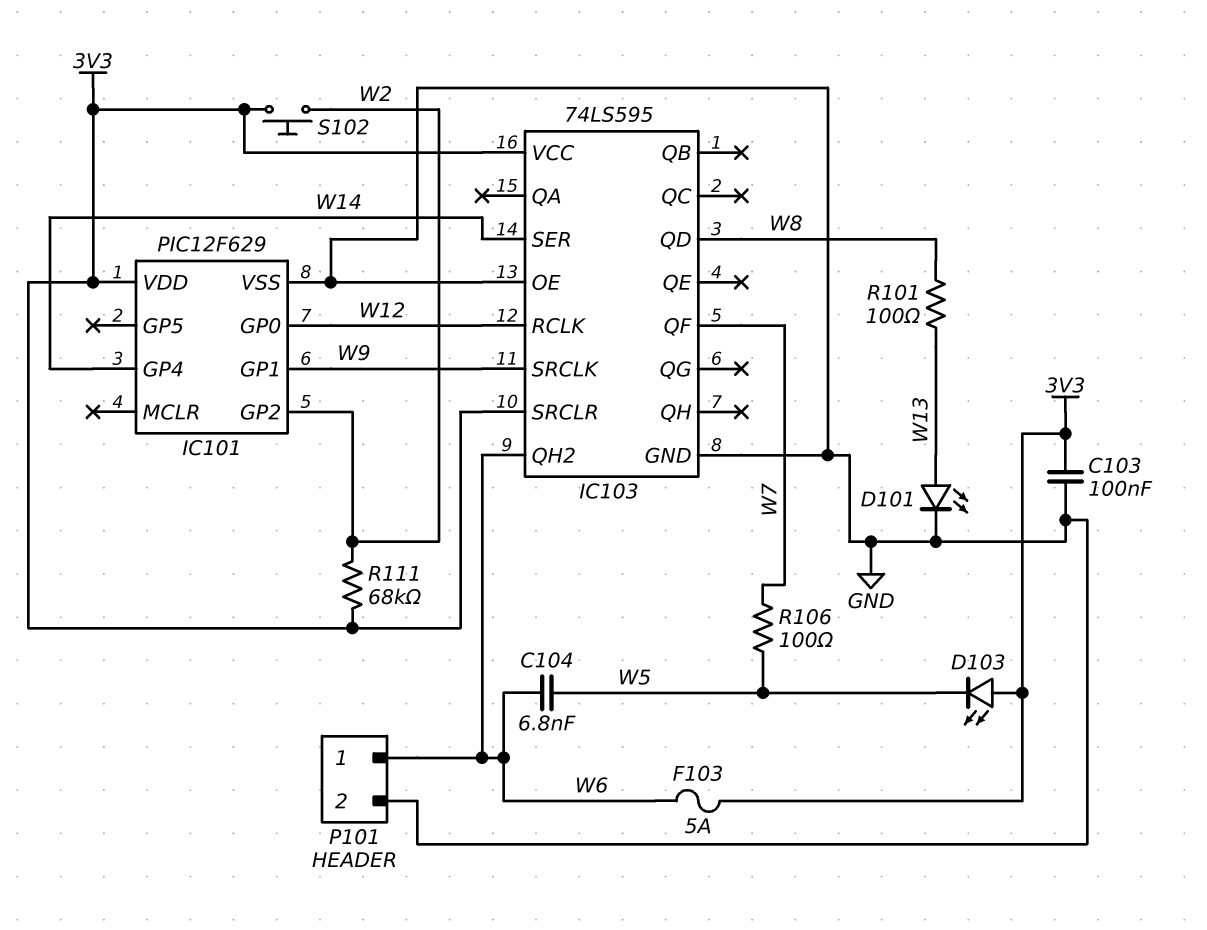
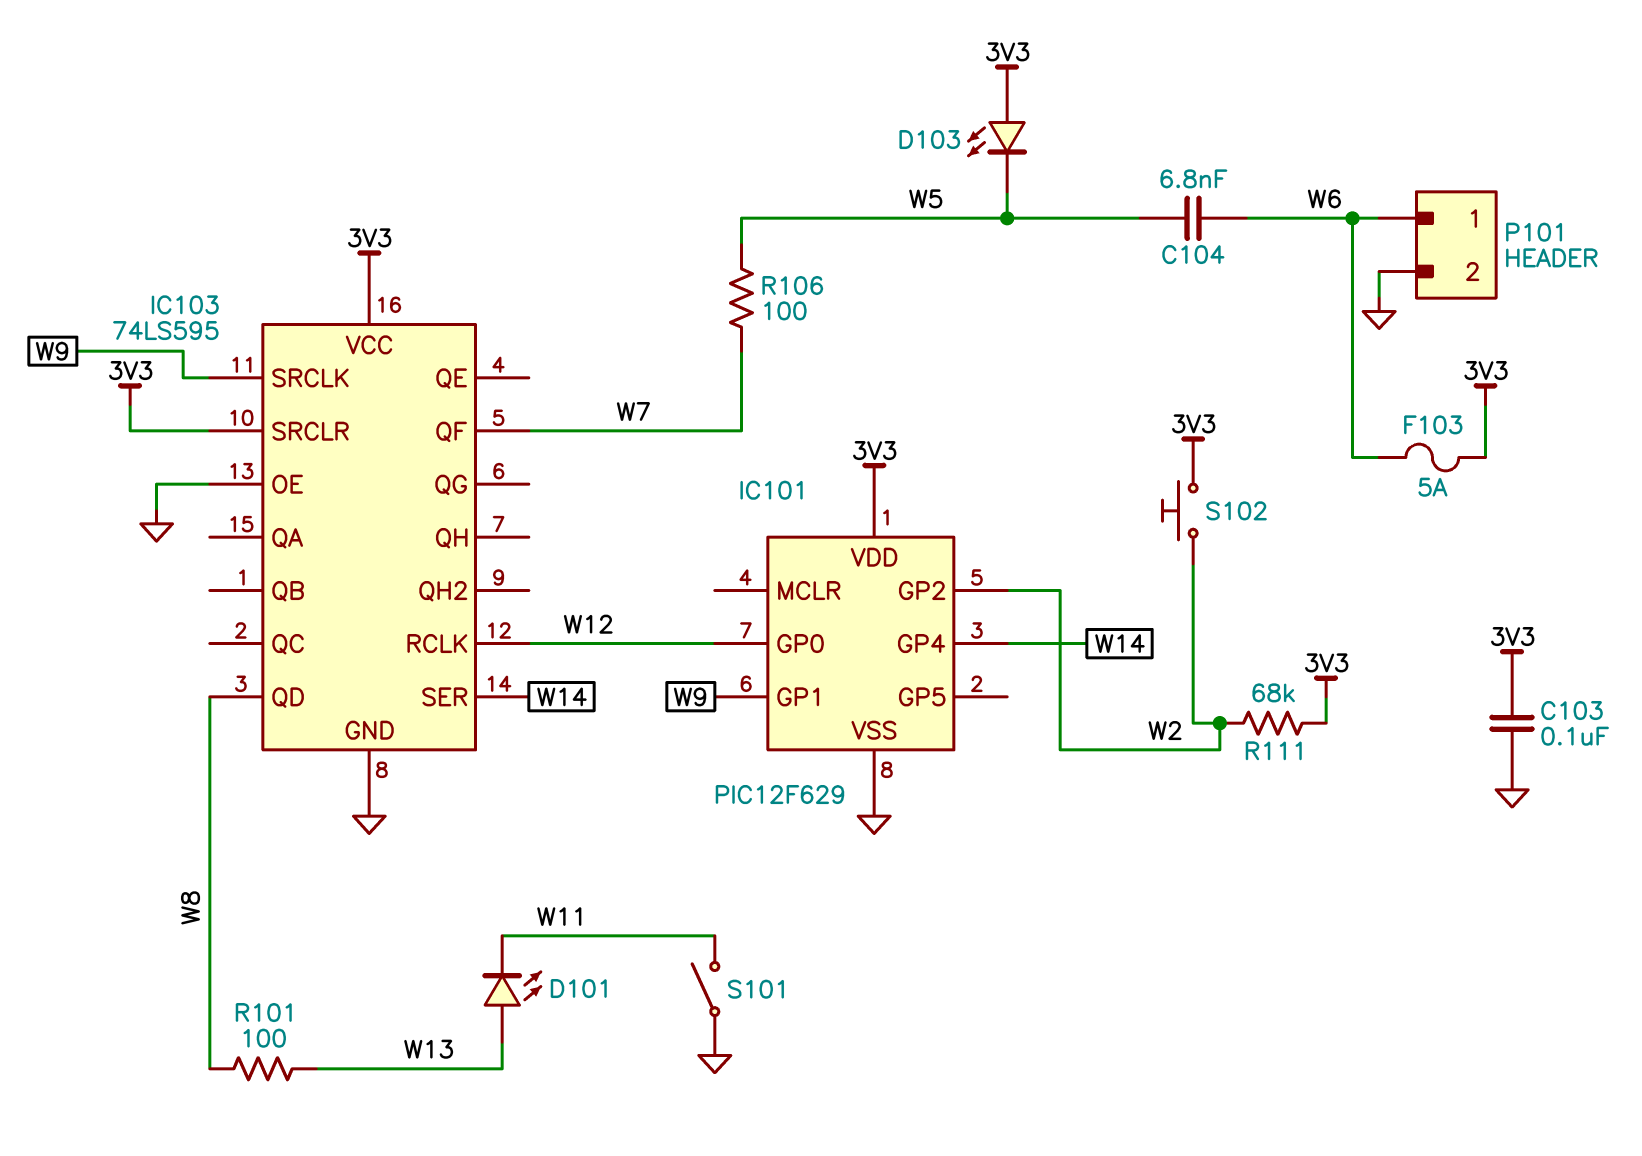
D101: LED (A W13, K GND) -> LED (A W13, K W11)
IC103 pin QH2: W6 -> none
S101: none -> switch (GND, W11)

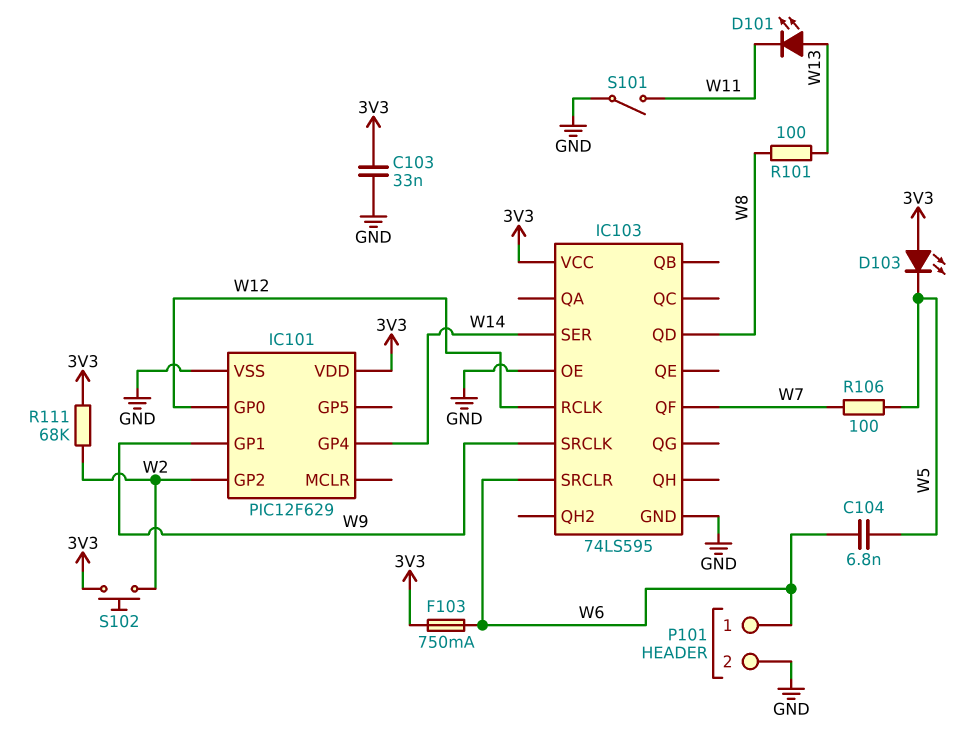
C103: 100nF (3V3, GND) -> 33nF (3V3, GND)
F103: 5A (3V3, W6) -> 750mA (3V3, W6)
IC103 pin SRCLR: 3V3 -> W6

